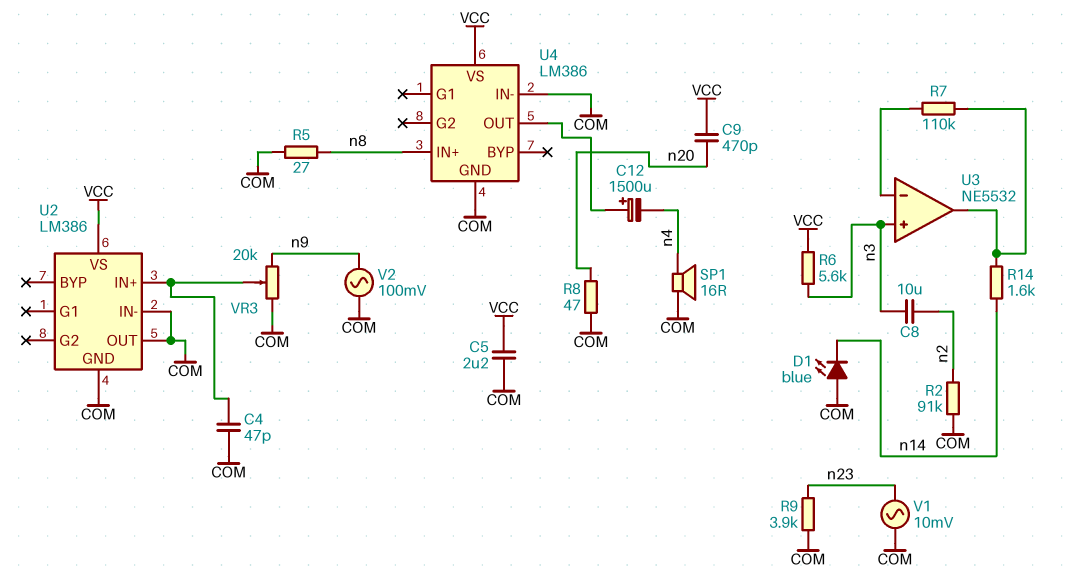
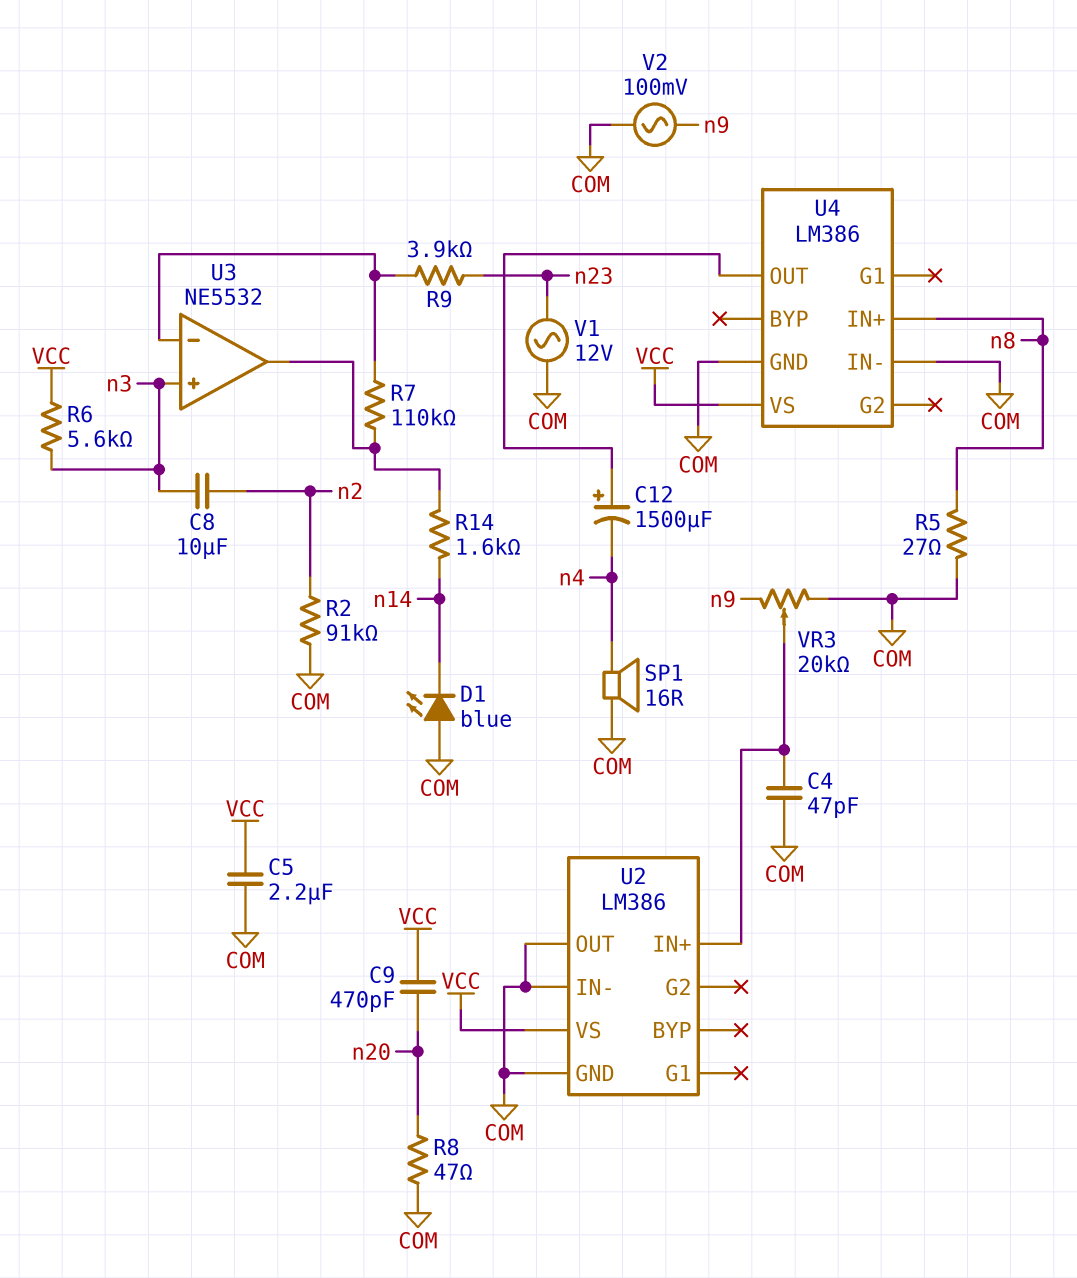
R9: 3.9k (COM, n23) -> 3.9k (U3/in-, n23)
V1: AC 10mV (COM, n23) -> AC 12V (COM, n23)

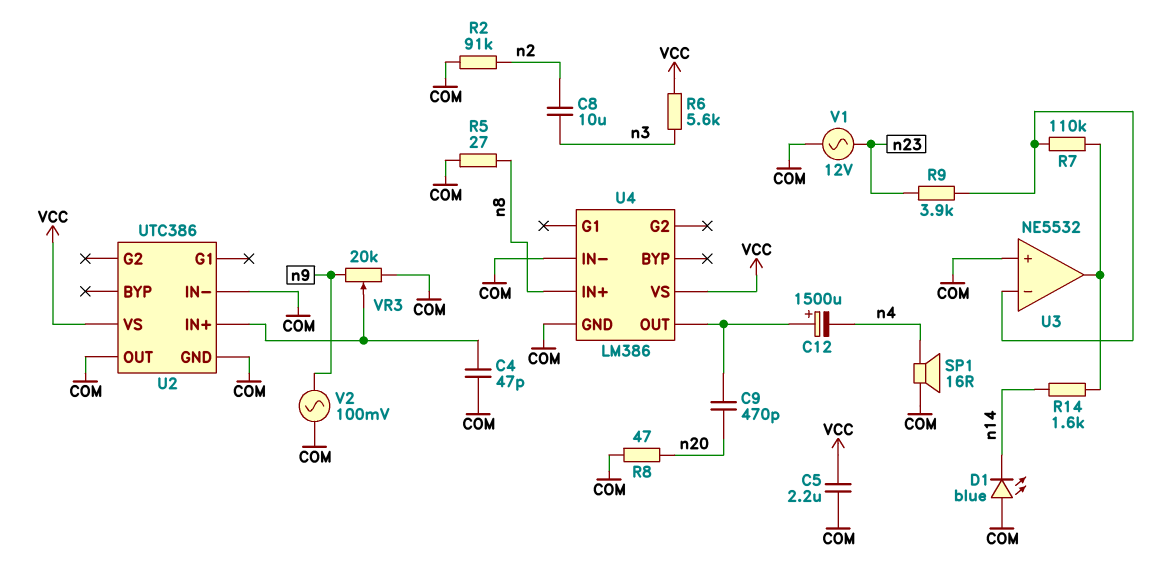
C9: 470pF (VCC, n20) -> 470pF (U4/OUT, n20)
U2: LM386 -> UTC386
U3 pin in+: n3 -> COM

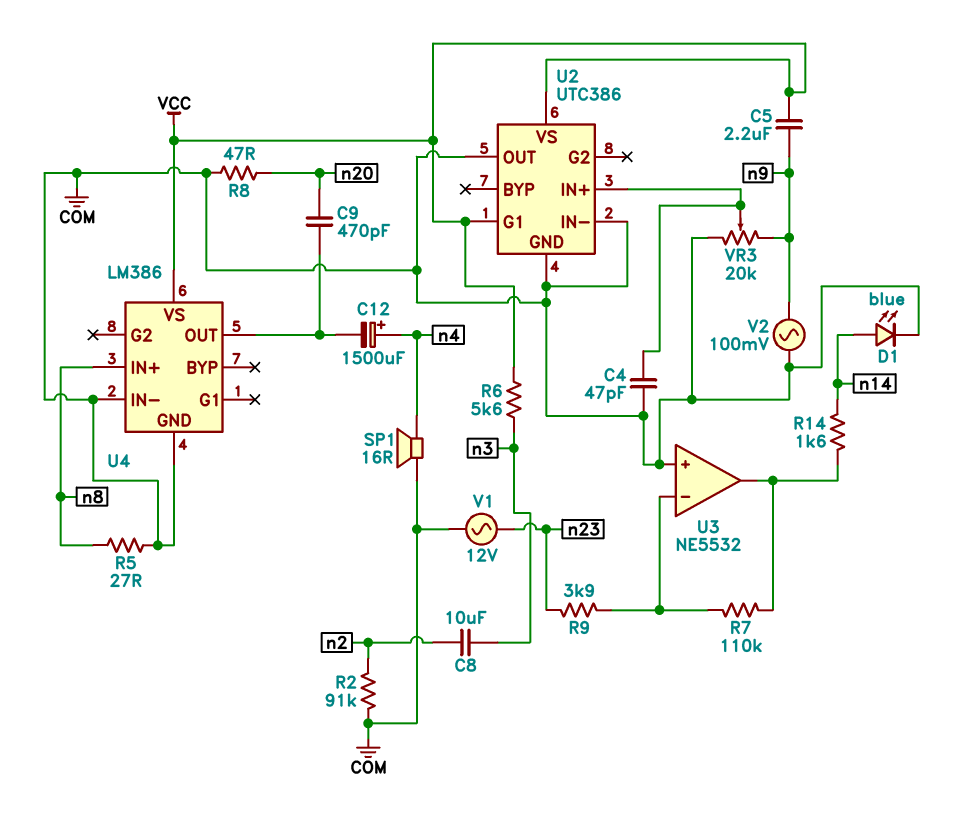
C5: 2.2uF (COM, VCC) -> 2.2uF (VCC, n9)
C12: 1500uF (plus U4/OUT, minus n4) -> 1500uF (plus n4, minus U4/OUT)
D1: LED blue (A COM, K n14) -> LED blue (A n14, K COM)
U2 pin G1: none -> VCC

